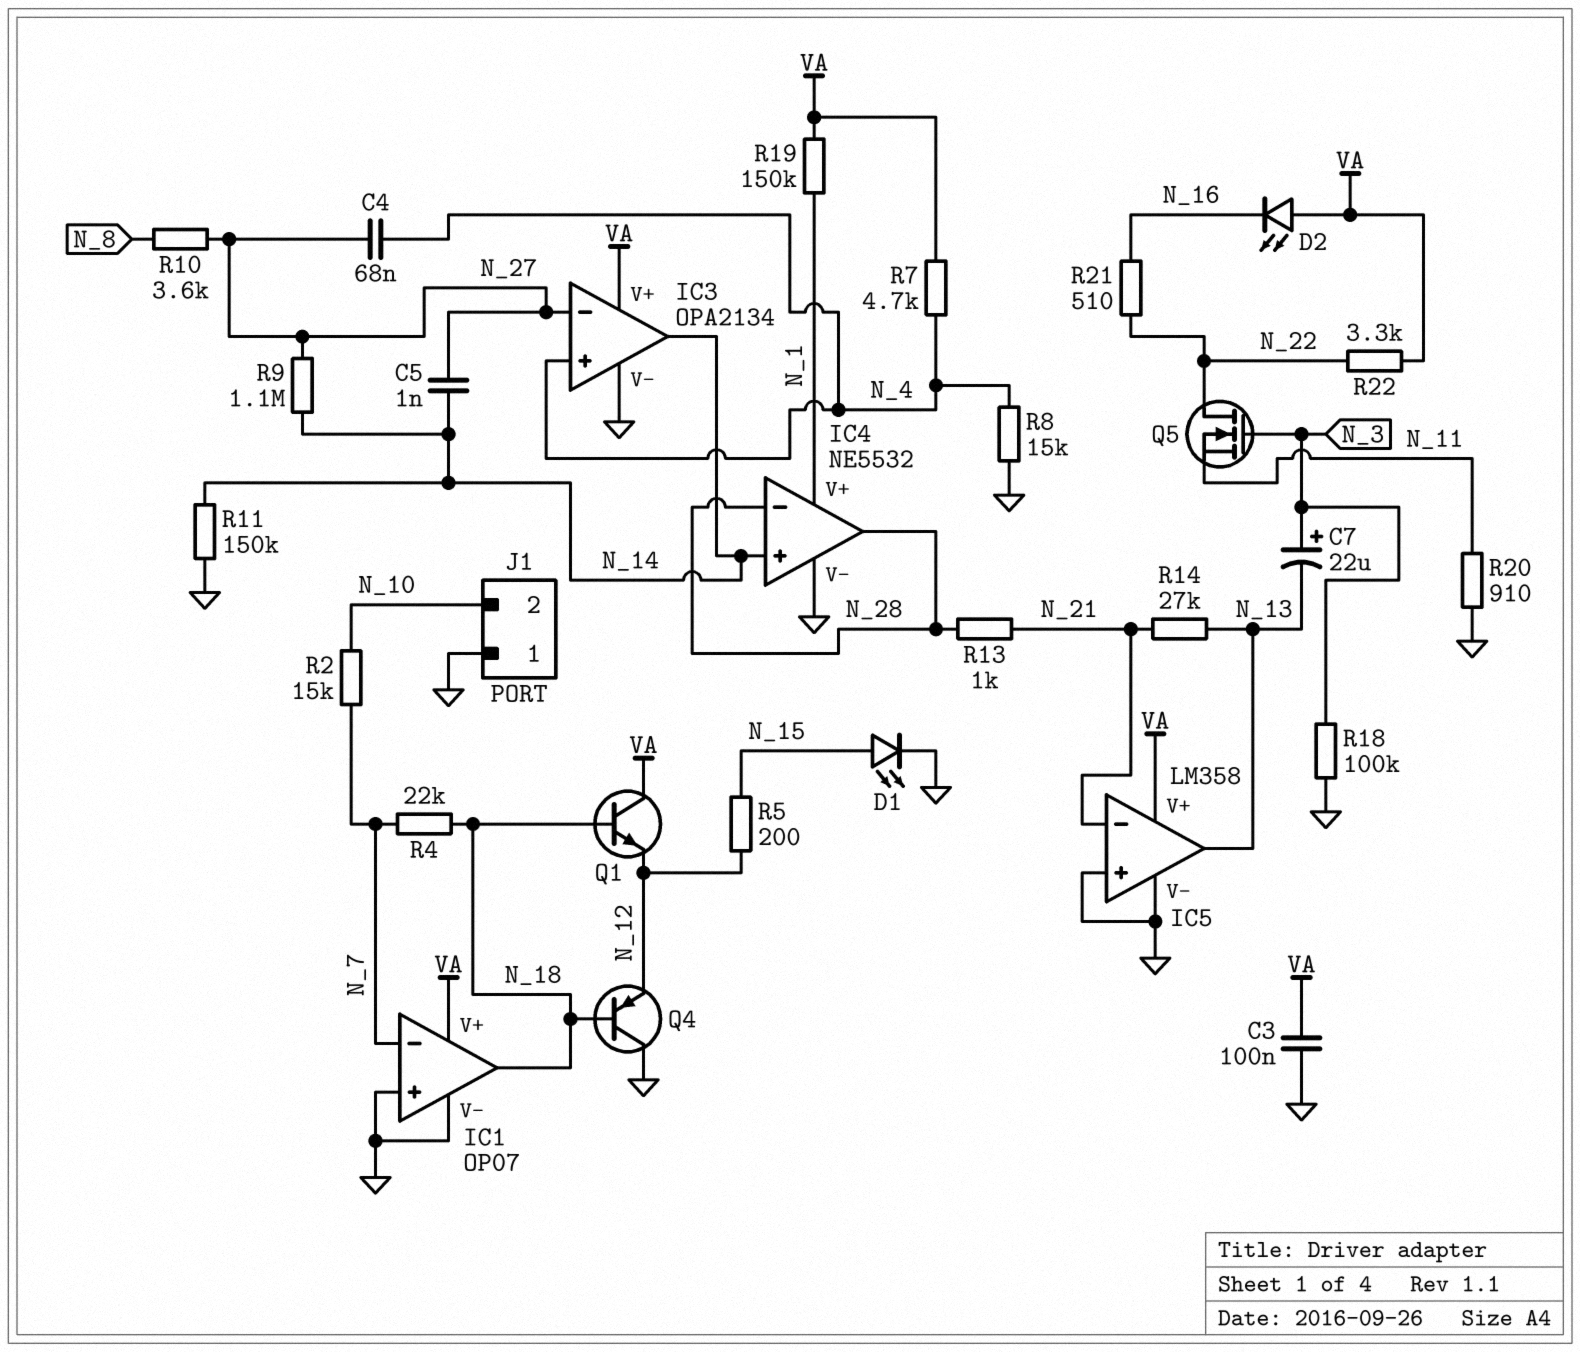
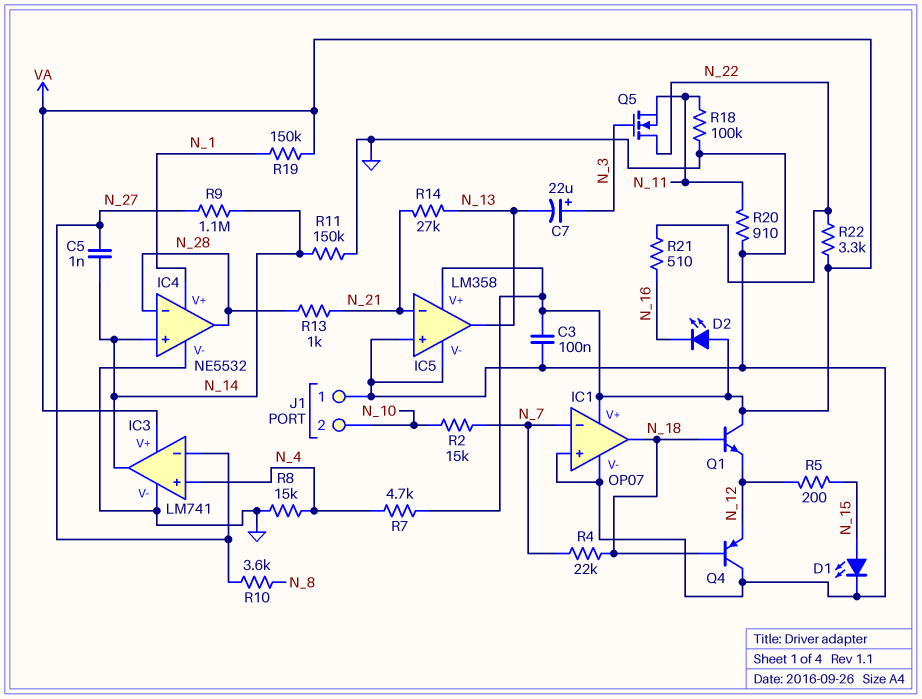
C4: 68nF (N_4, N_27) -> none
IC3: OPA2134 -> LM741
R18: 100k (GND, N_3) -> 100k (GND, N_11)

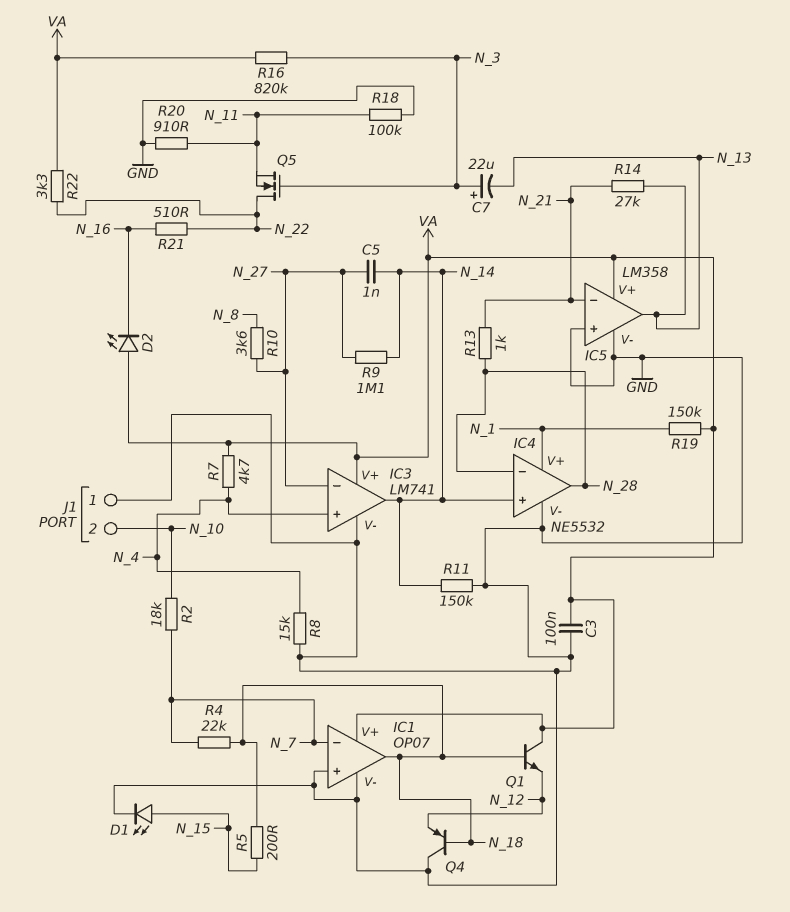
R2: 15k (N_7, N_10) -> 18k (N_7, N_10)
R5: 200 (N_12, N_15) -> 200 (N_15, N_18)
R16: none -> 820k (N_3, VA)

